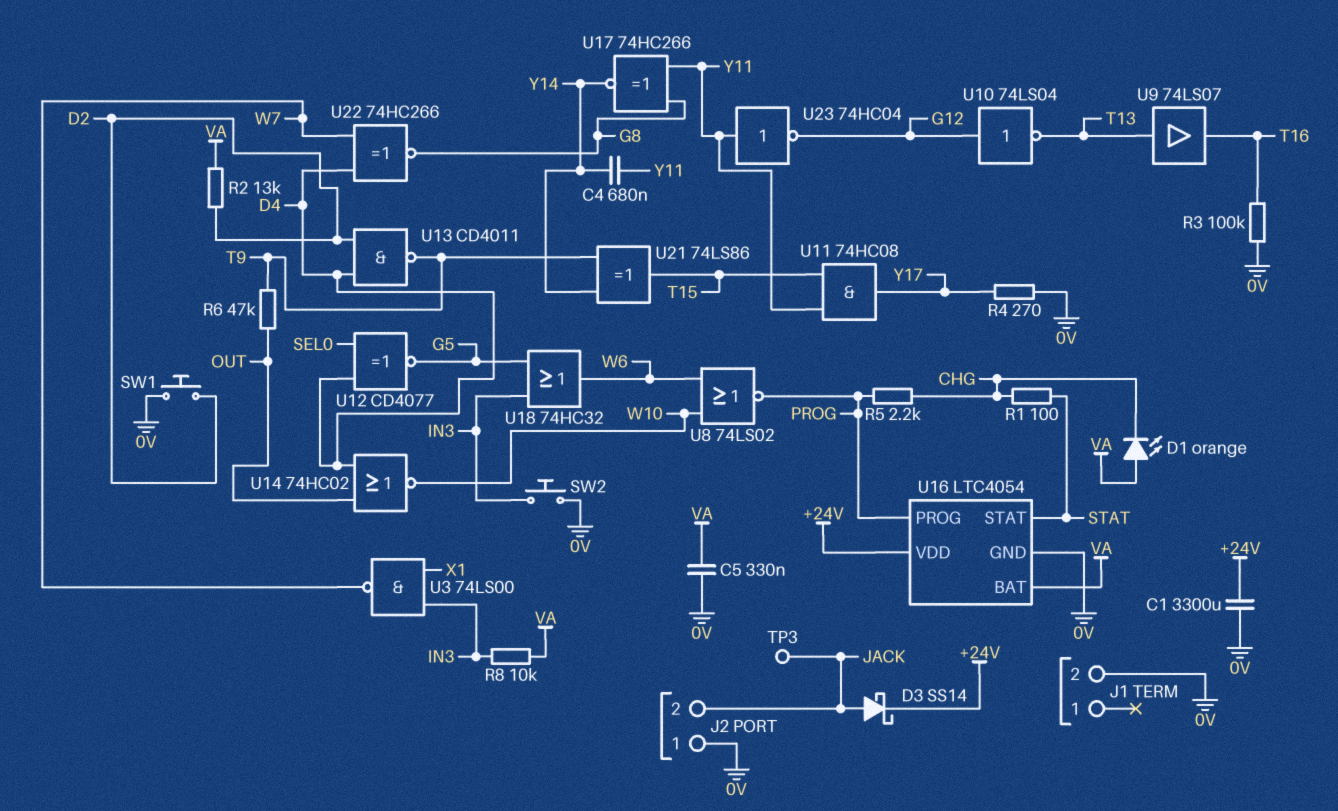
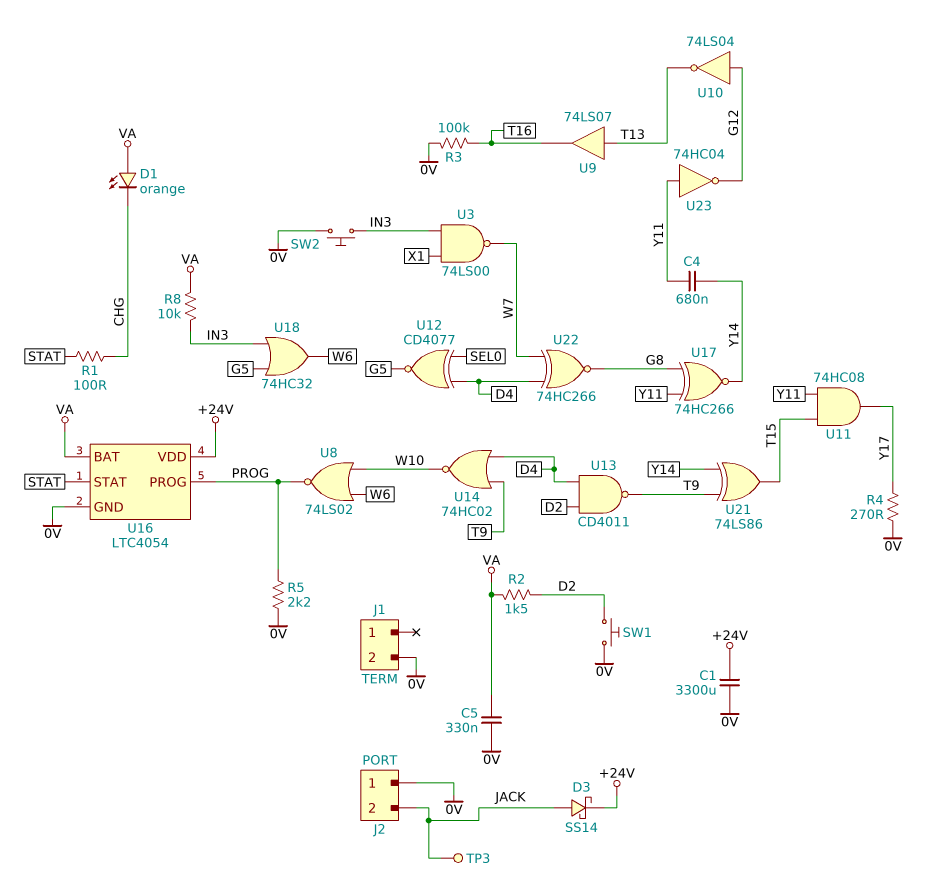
R2: 13k (D2, VA) -> 1.5k (D2, VA)
R5: 2.2k (CHG, PROG) -> 2.2k (0V, PROG)
R6: 47k (OUT, T9) -> none
U14: NOR 74HC02 (in D4, in OUT, out W10) -> NOR 74HC02 (in D4, in T9, out W10)

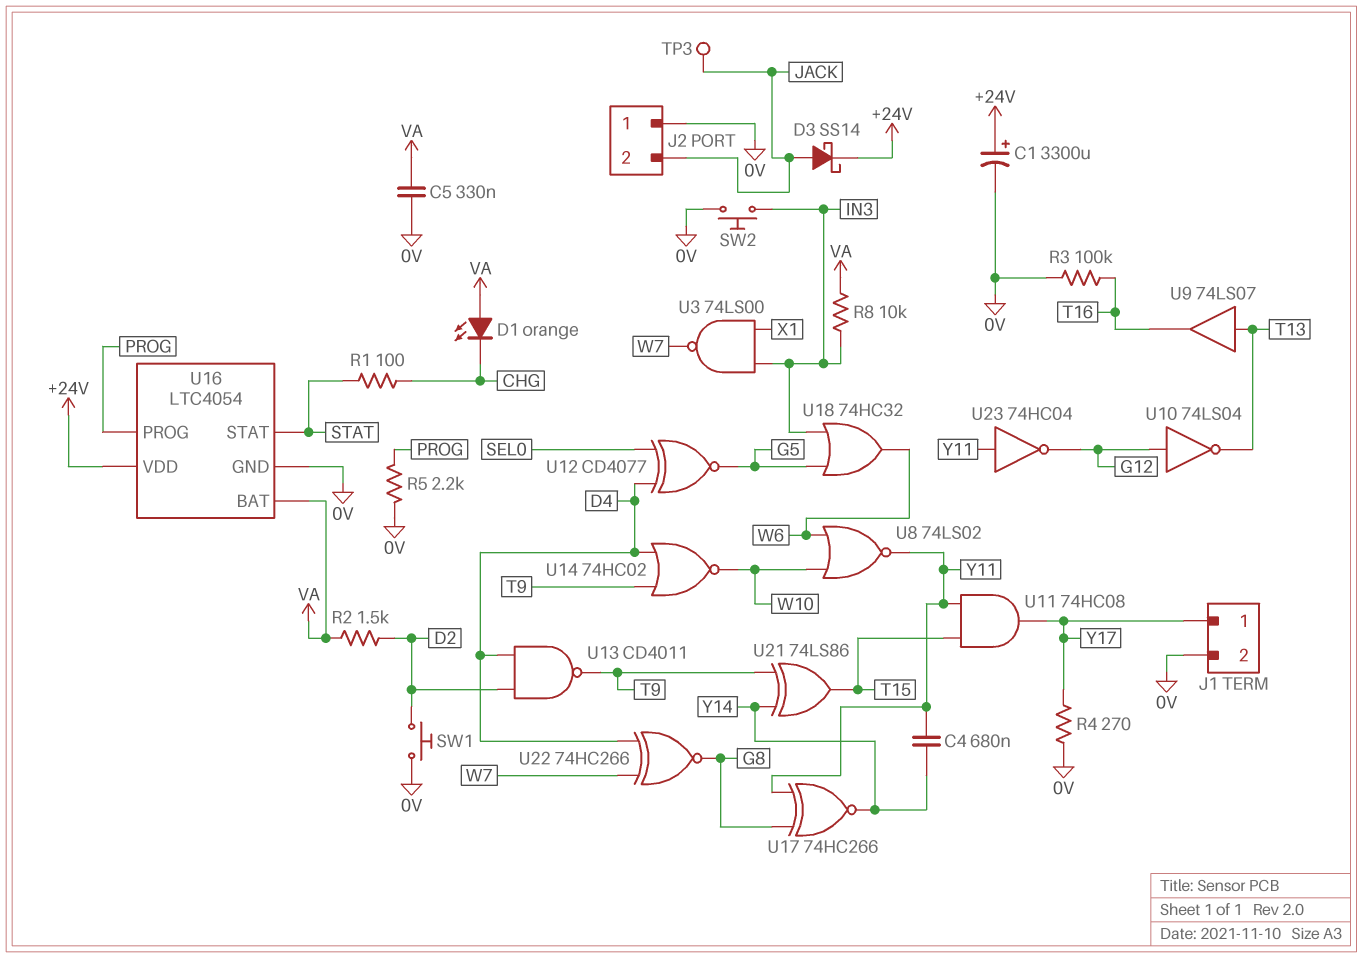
C1: 3300uF (+24V, 0V) -> 3300uF (plus +24V, minus 0V)
J1 pin 1: none -> Y17
U8: NOR 74LS02 (in W6, in W10, out PROG) -> NOR 74LS02 (in W6, in W10, out Y11)

